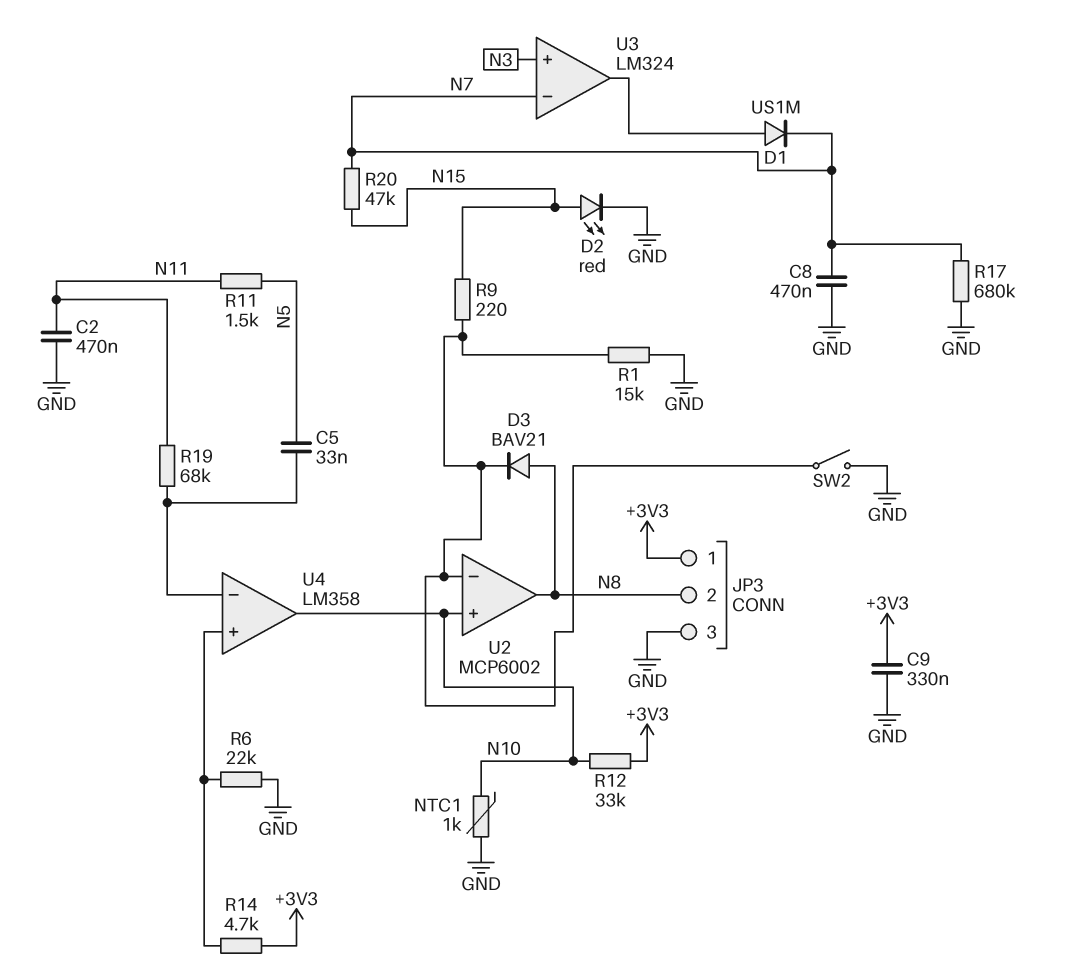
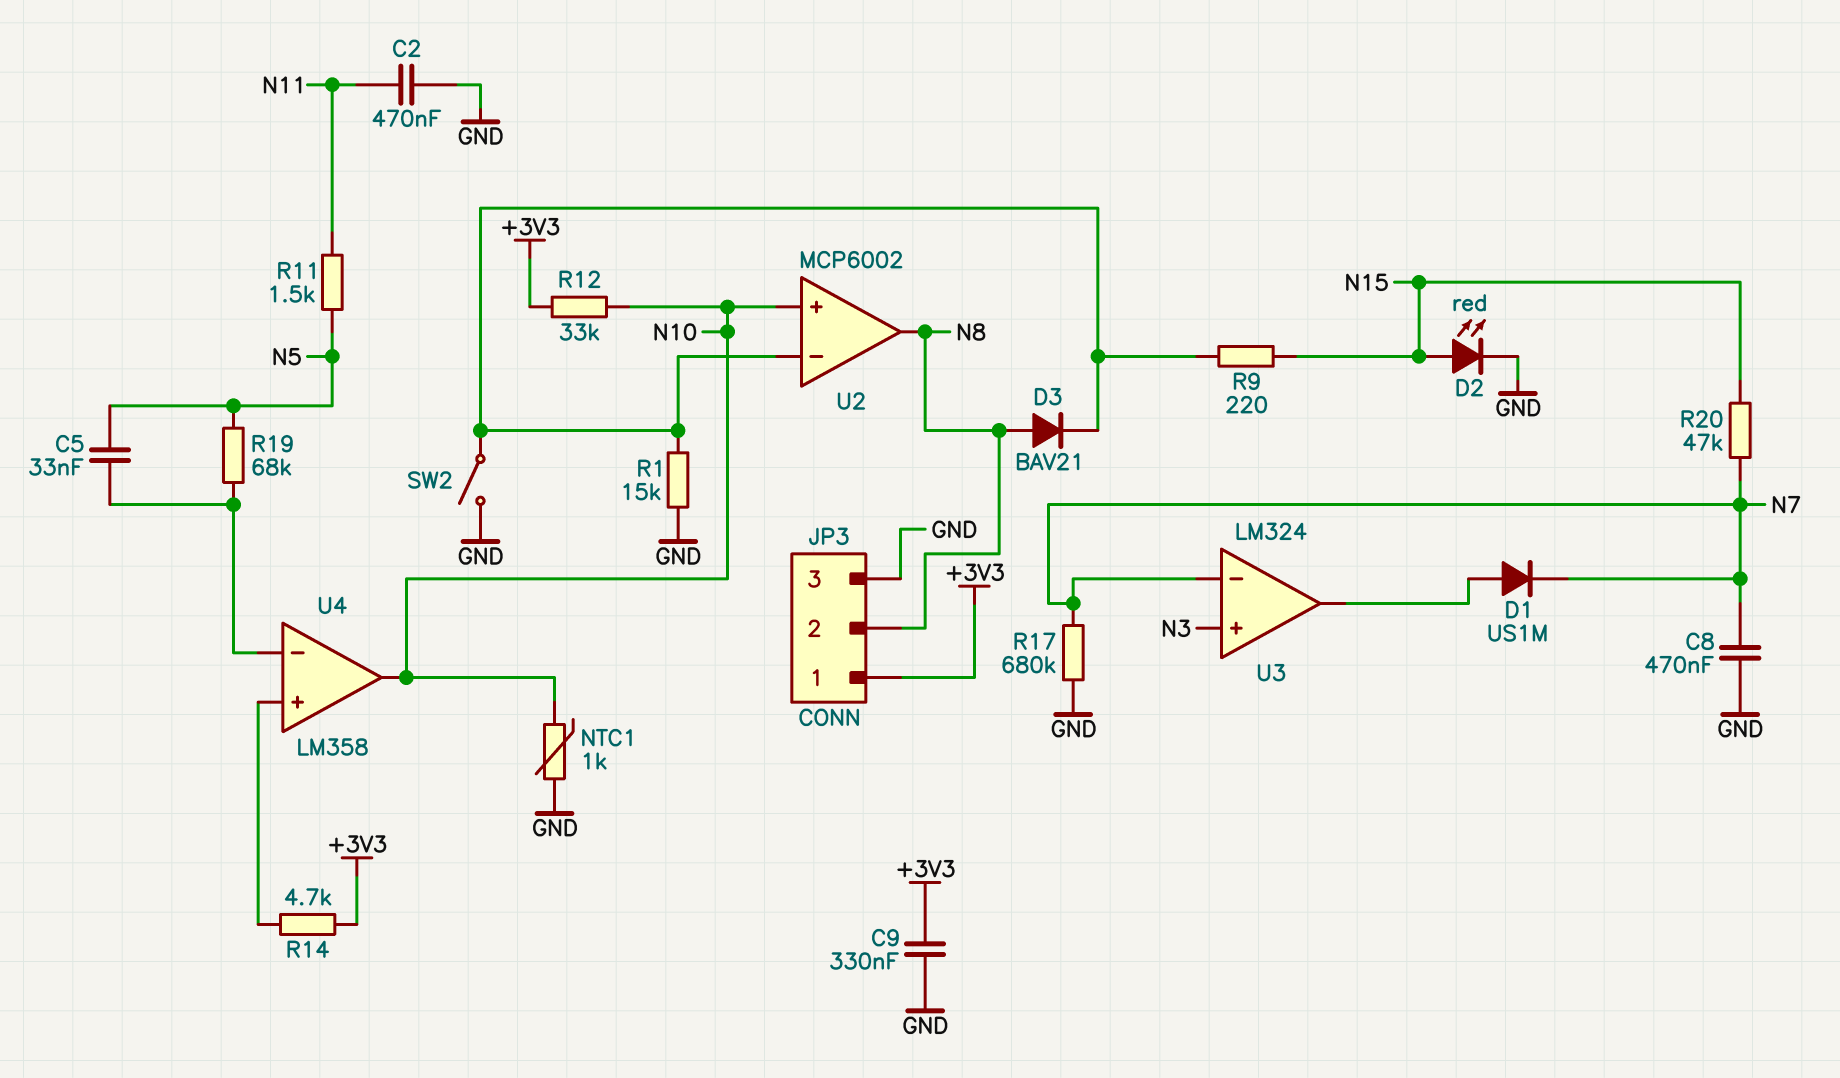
R6: 22k (GND, U4/in+) -> none
R19: 68k (N11, U4/in-) -> 68k (N5, U4/in-)

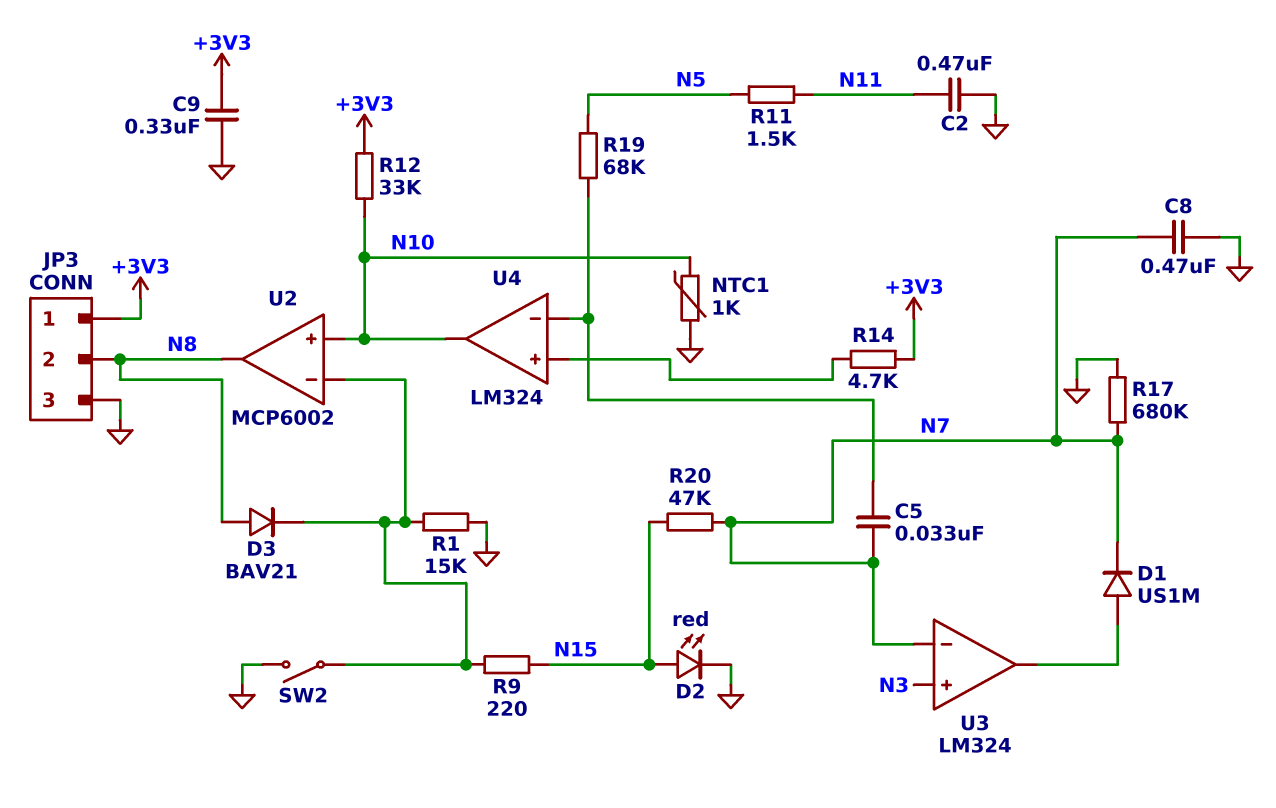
C5: 33nF (N5, U4/in-) -> 33nF (N7, U4/in-)
U4: LM358 -> LM324

